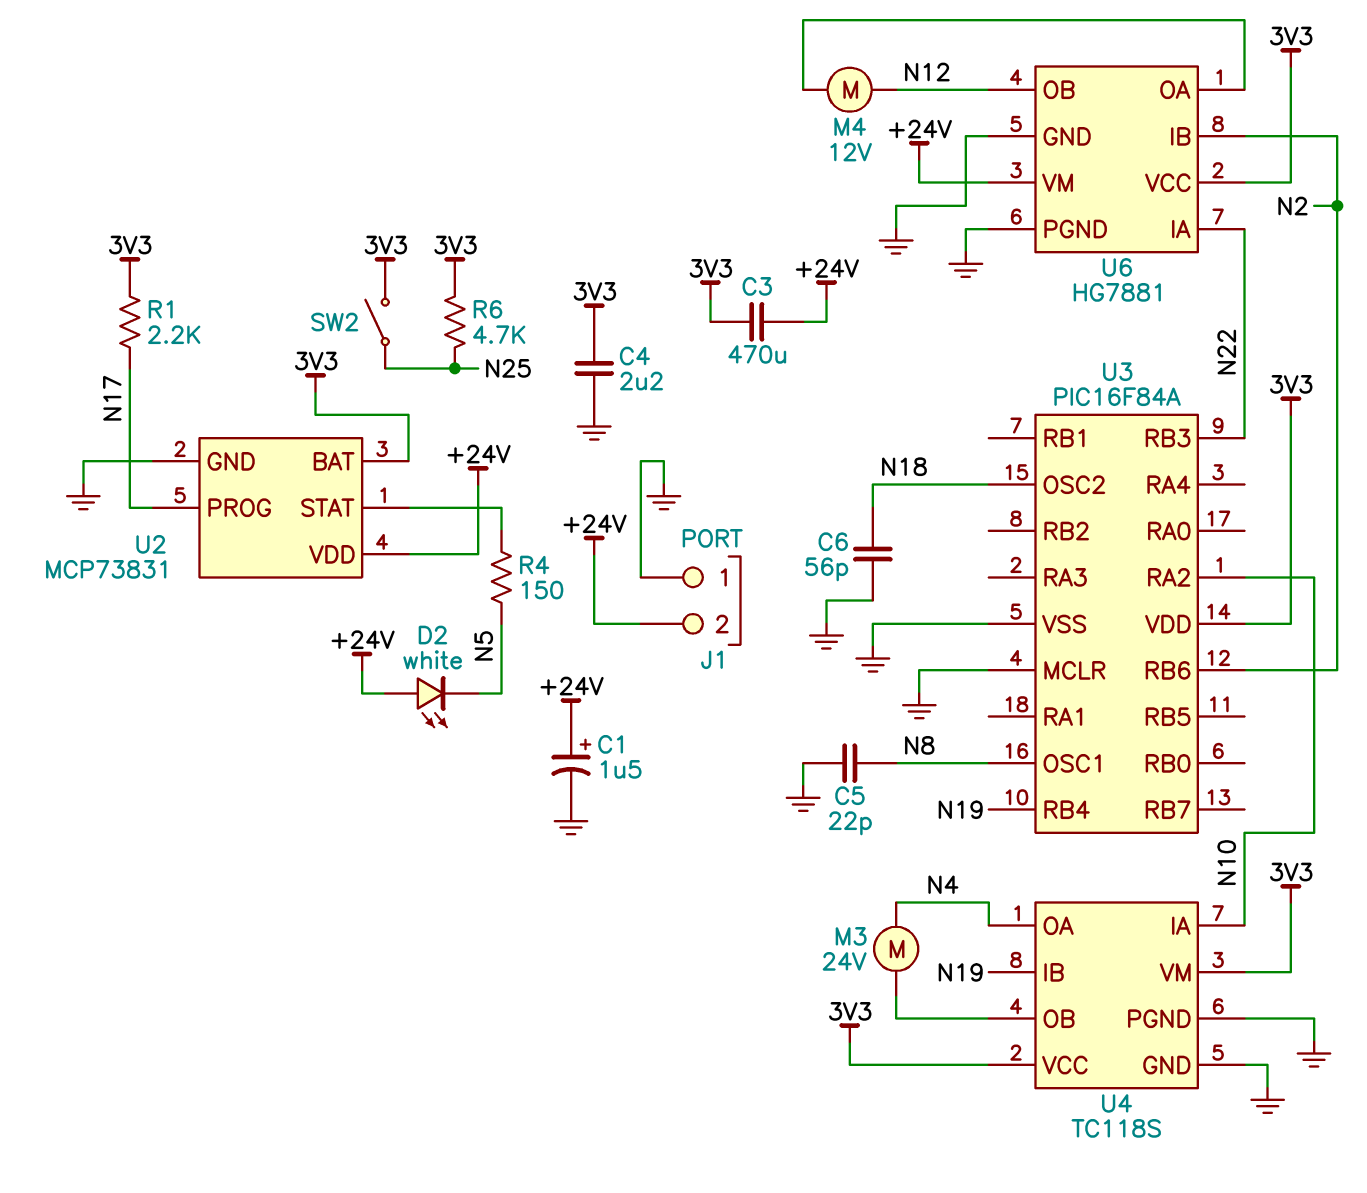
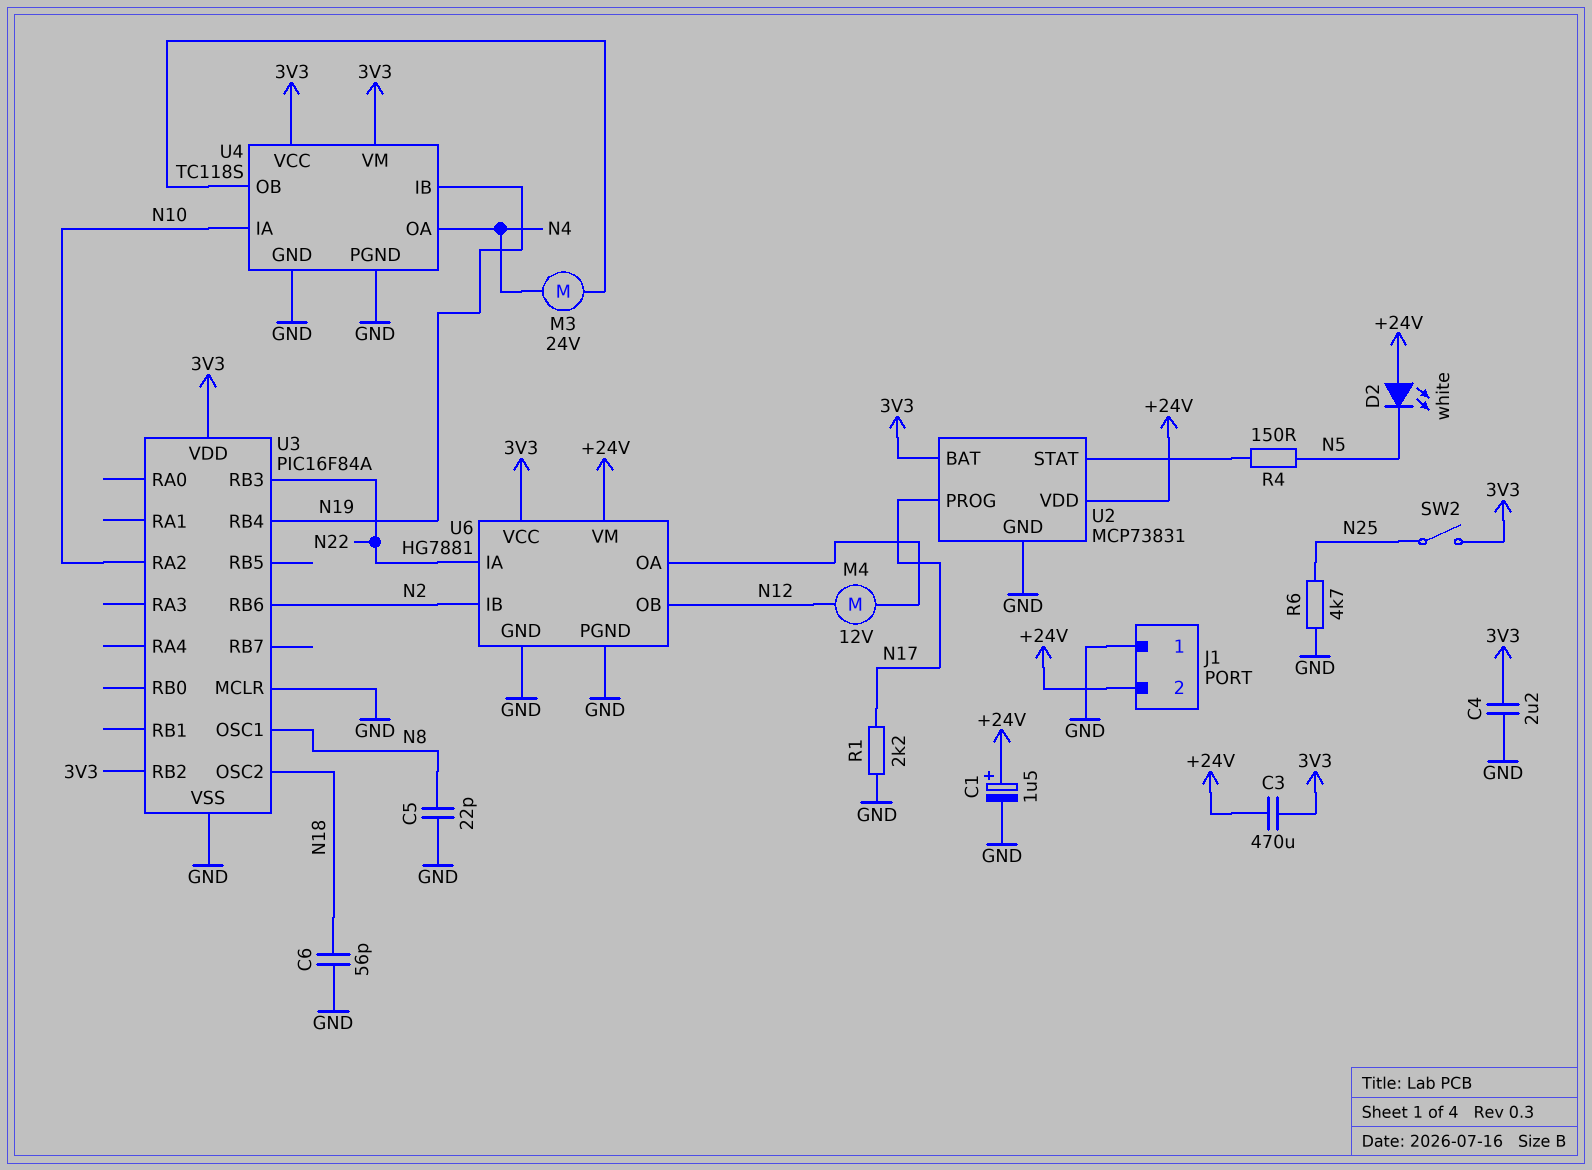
R1: 2.2k (3V3, N17) -> 2.2k (GND, N17)
R6: 4.7k (3V3, N25) -> 4.7k (GND, N25)
U3 pin RB2: none -> 3V3

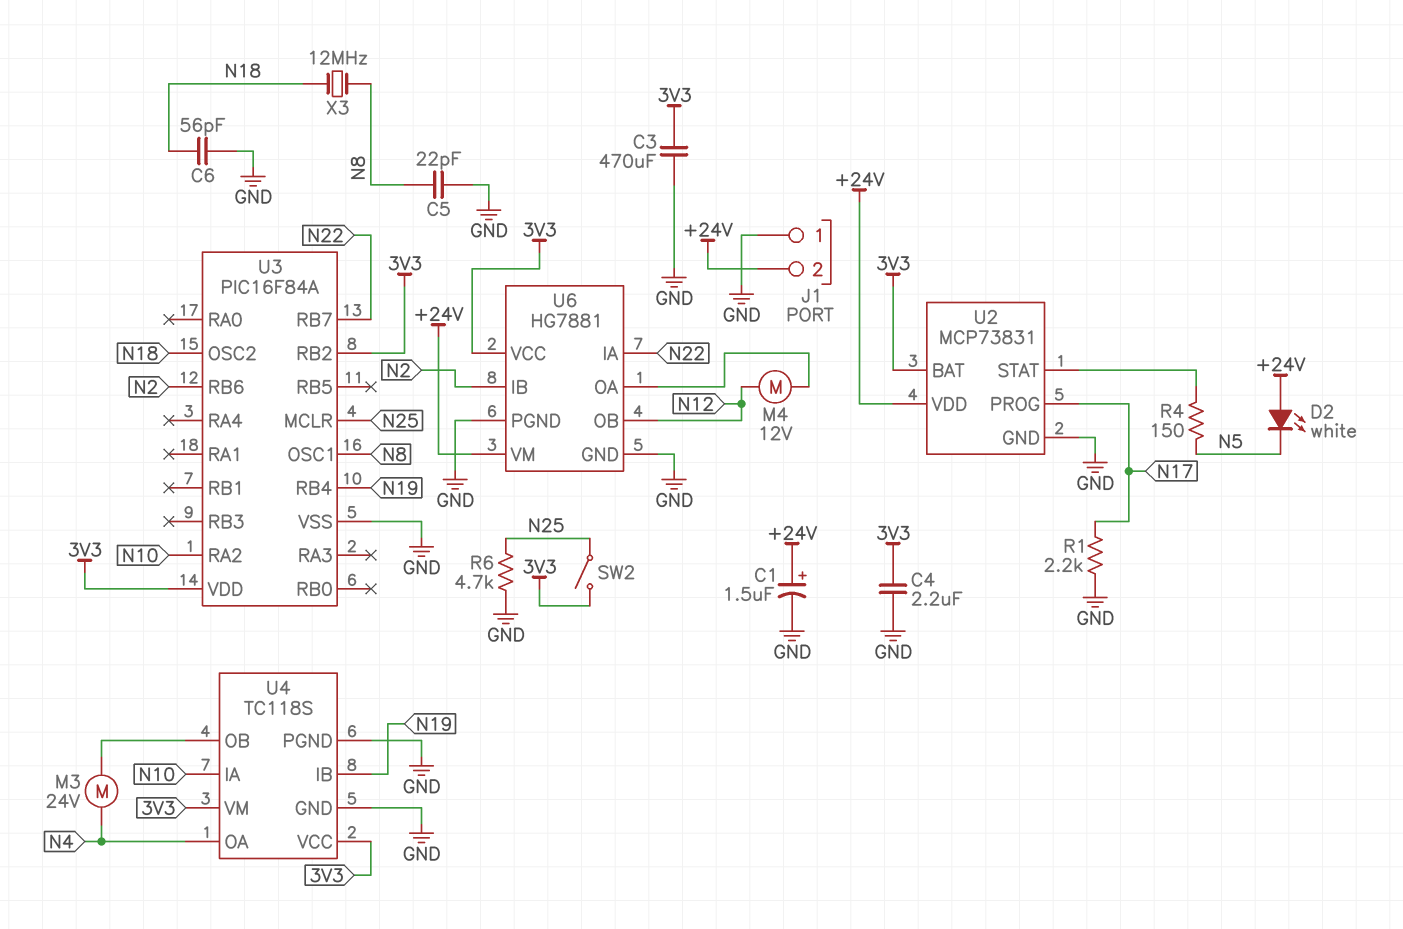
C3: 470uF (+24V, 3V3) -> 470uF (3V3, GND)
U3 pin MCLR: GND -> N25
U3 pin RB3: N22 -> none
U3 pin RB7: none -> N22
X3: none -> 12MHz (N8, N18)

